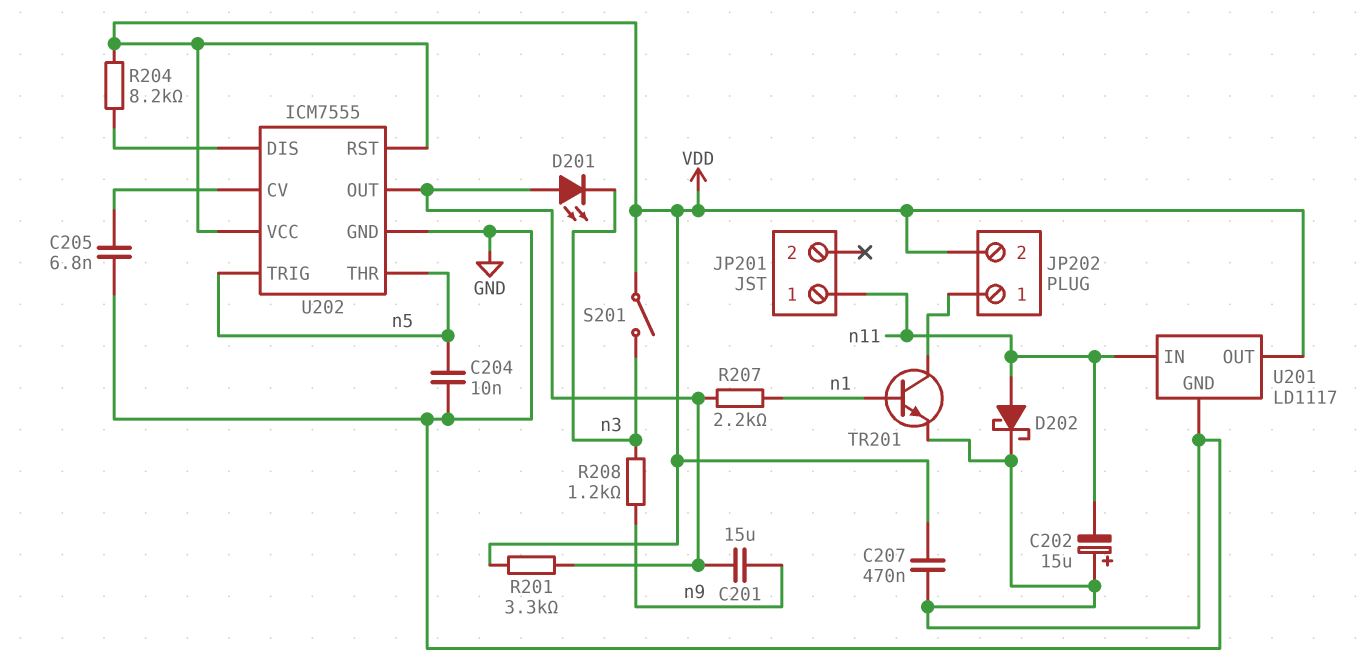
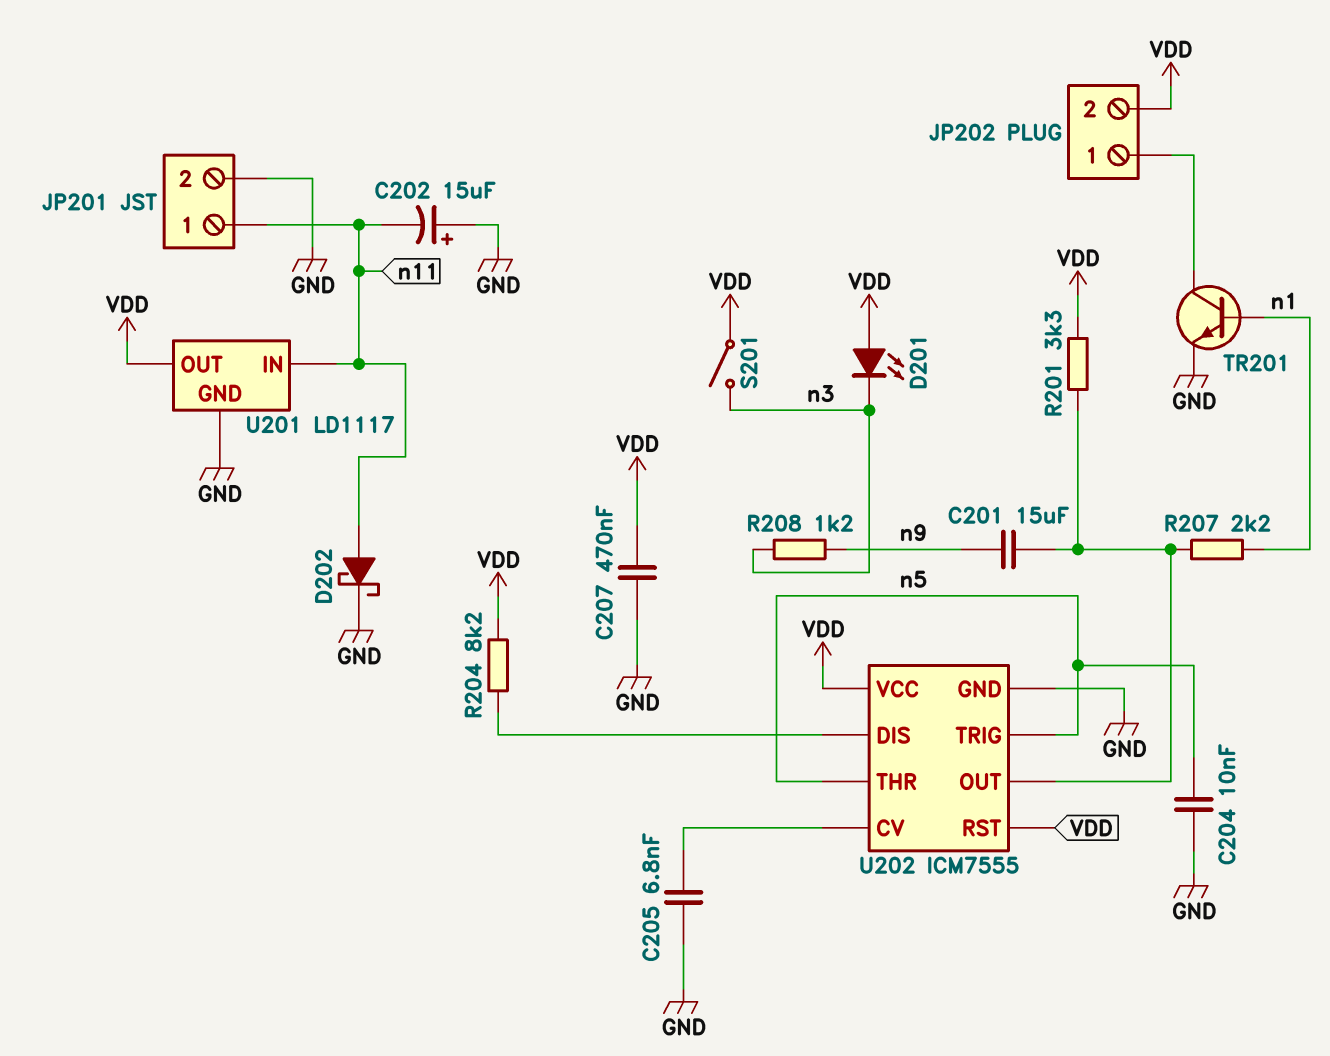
D201: LED (A U202/OUT, K n3) -> LED (A VDD, K n3)
JP201 pin 2: none -> GND

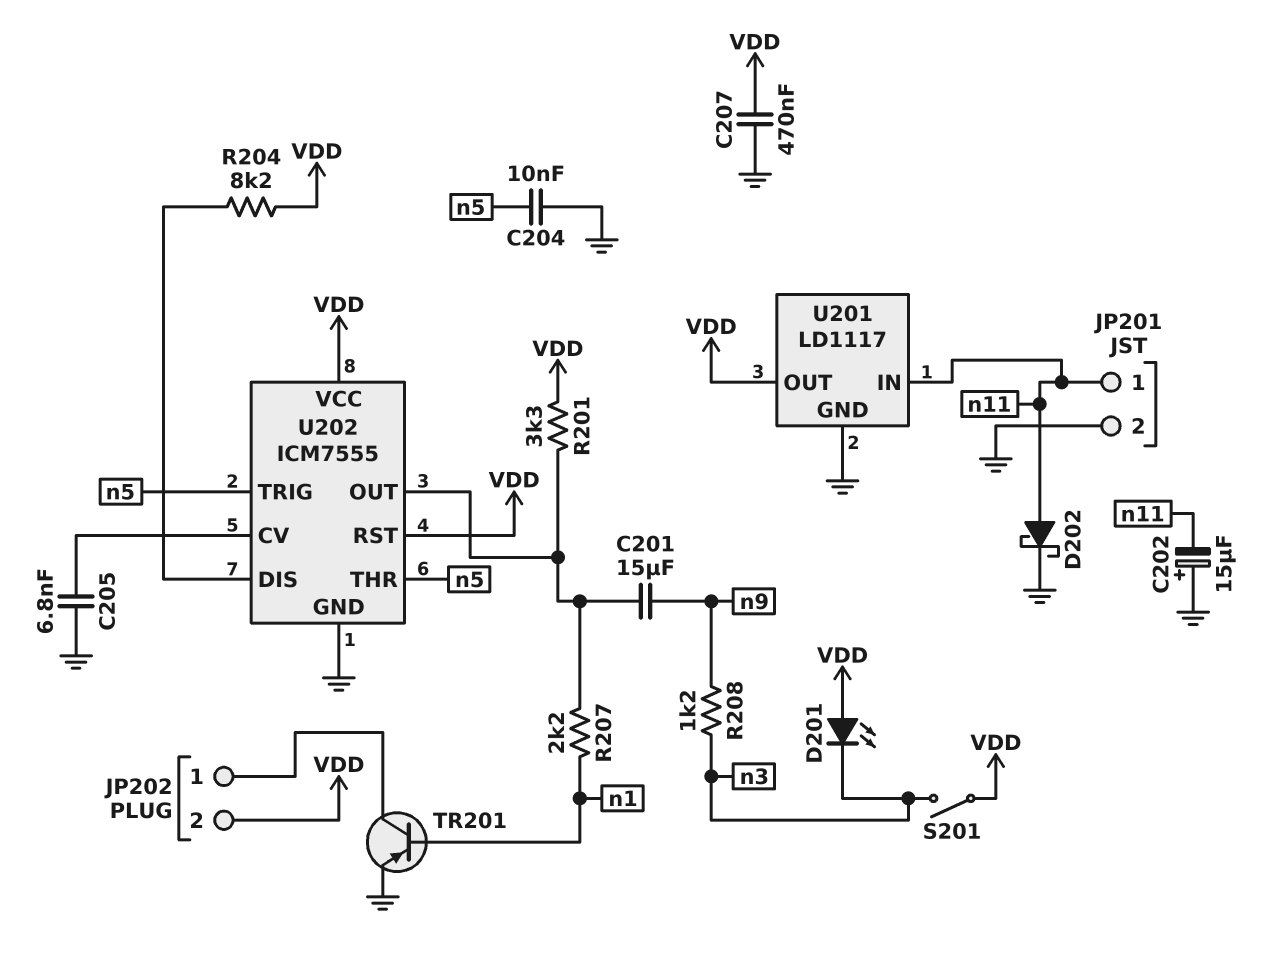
TR201: NPN (B n1, C JP202/1, E GND) -> PNP (B n1, C JP202/1, E GND)

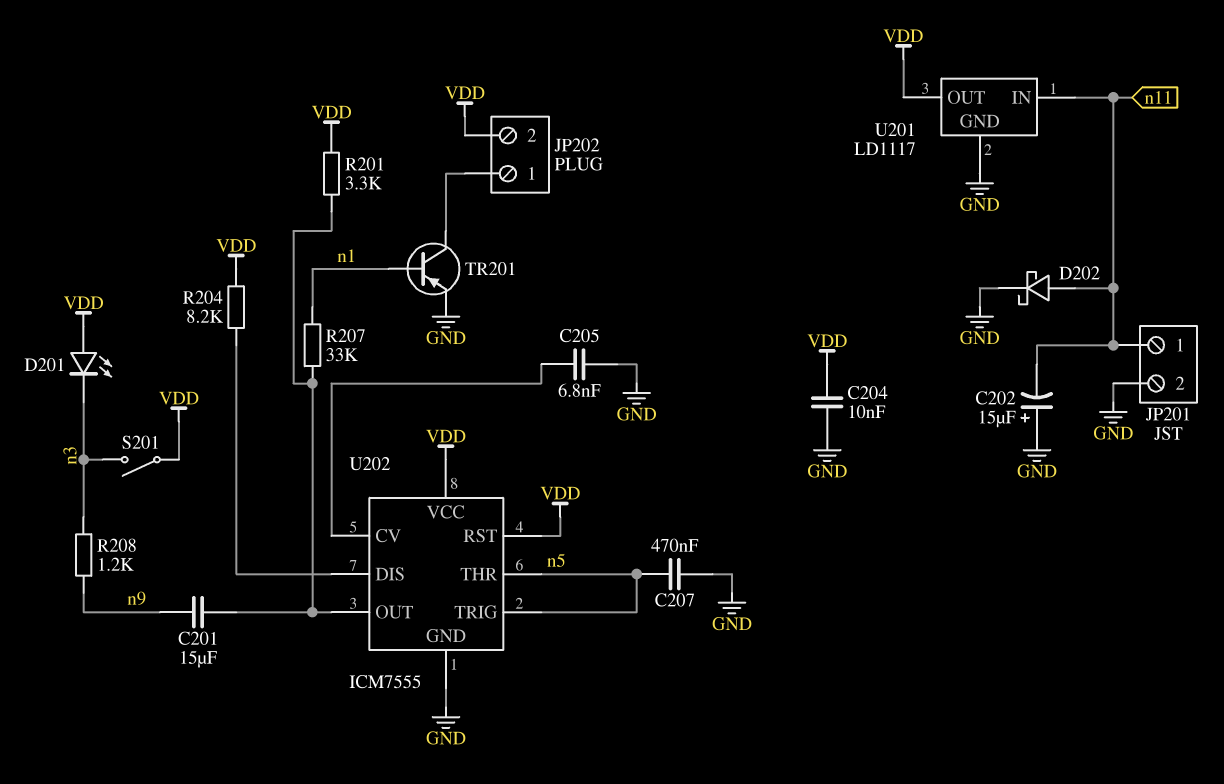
C204: 10nF (GND, n5) -> 10nF (GND, VDD)
C207: 470nF (GND, VDD) -> 470nF (GND, n5)
R207: 2.2k (U202/OUT, n1) -> 33k (U202/OUT, n1)

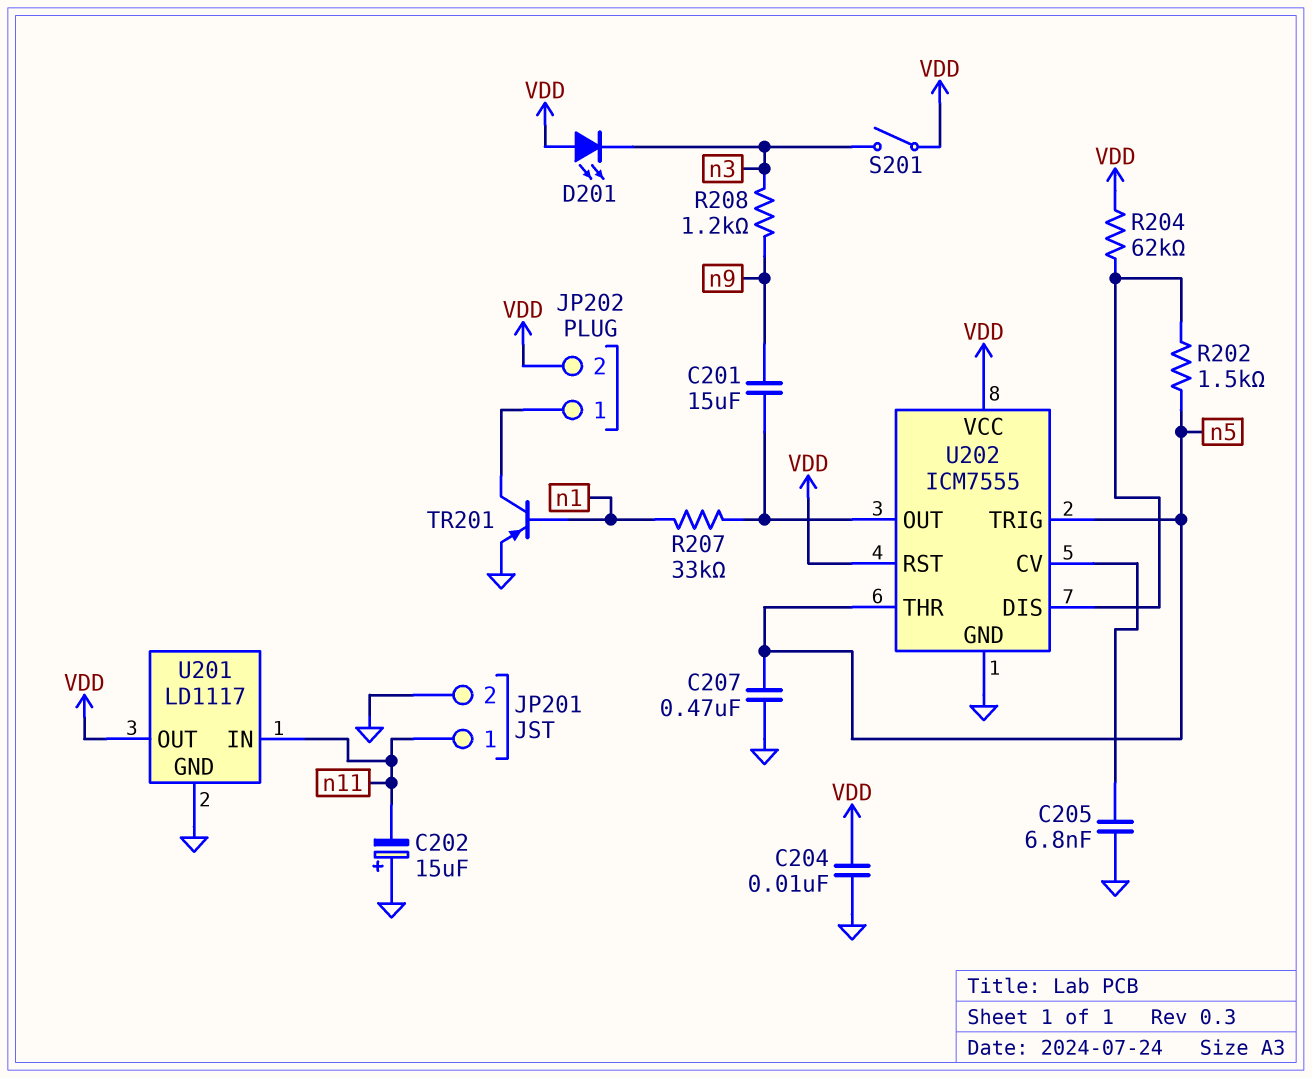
D202: schottky (A n11, K GND) -> none
R201: 3.3k (U202/OUT, VDD) -> none
R202: none -> 1.5k (U202/DIS, n5)
R204: 8.2k (U202/DIS, VDD) -> 62k (U202/DIS, VDD)

